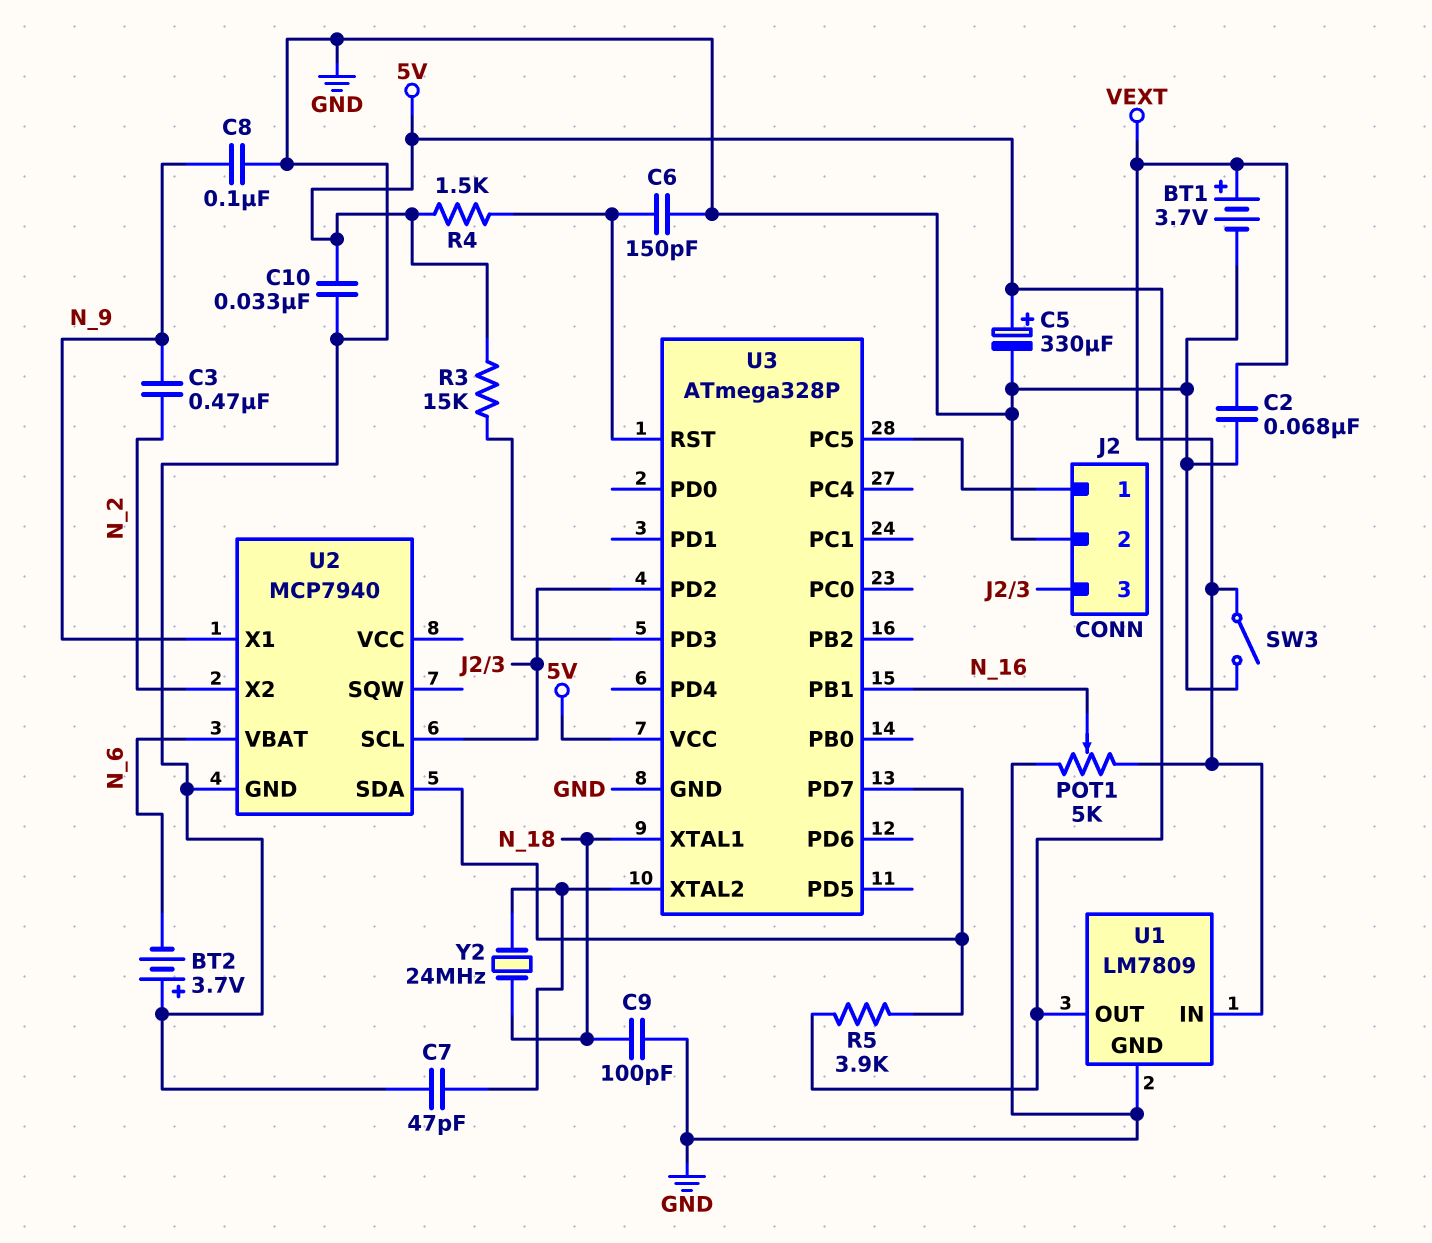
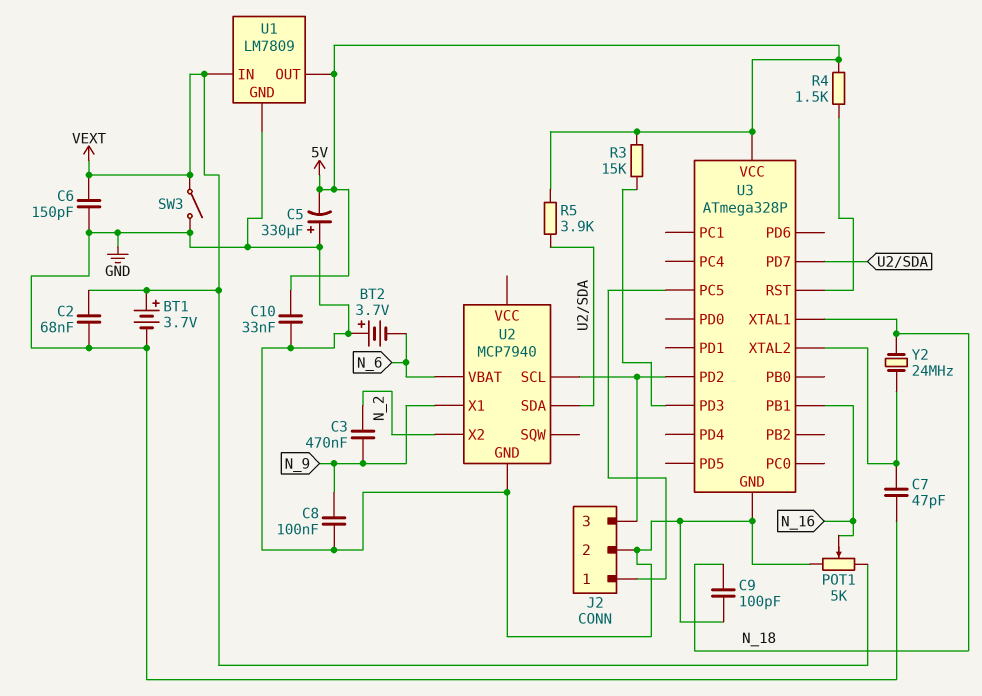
C5: 330uF (plus 5V, minus GND) -> 330uF (plus GND, minus 5V)
C6: 150pF (GND, U3/RST) -> 150pF (GND, VEXT)

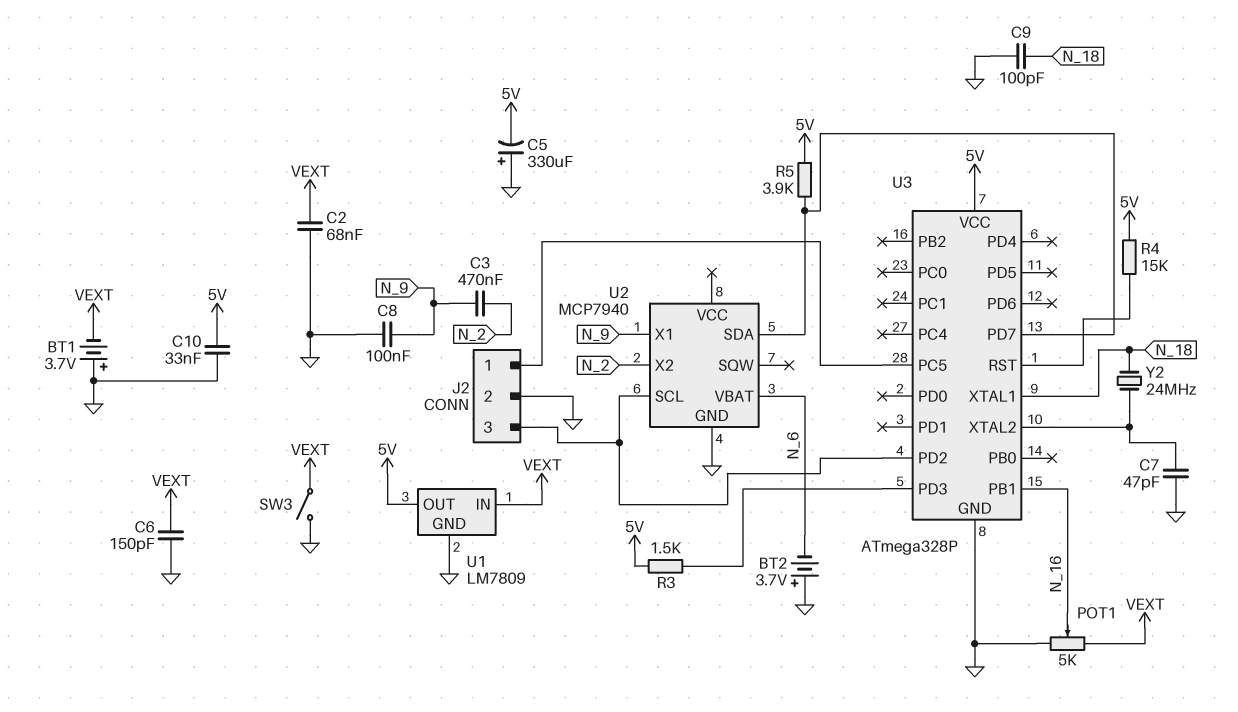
BT1: 3.7V (plus VEXT, minus GND) -> 3.7V (plus GND, minus VEXT)
R3: 15k (5V, U3/PD3) -> 1.5k (5V, U3/PD3)
R4: 1.5k (5V, U3/RST) -> 15k (5V, U3/RST)

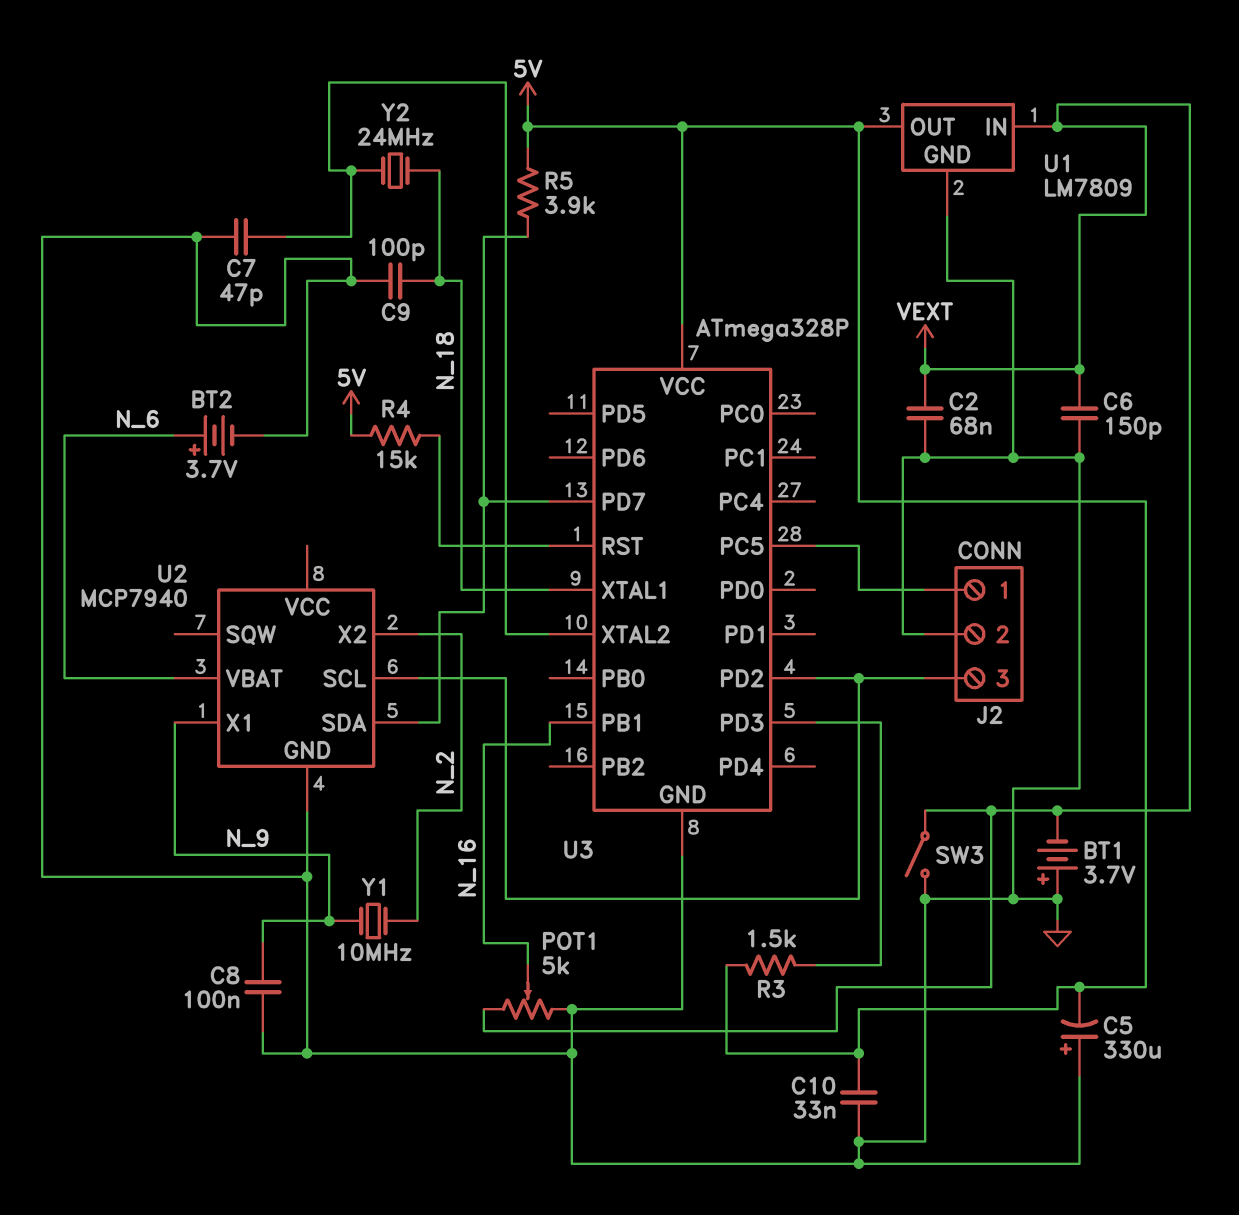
BT2: 3.7V (plus GND, minus N_6) -> 3.7V (plus N_6, minus GND)
C3: 470nF (N_2, N_9) -> none
Y1: none -> 10MHz (N_2, N_9)

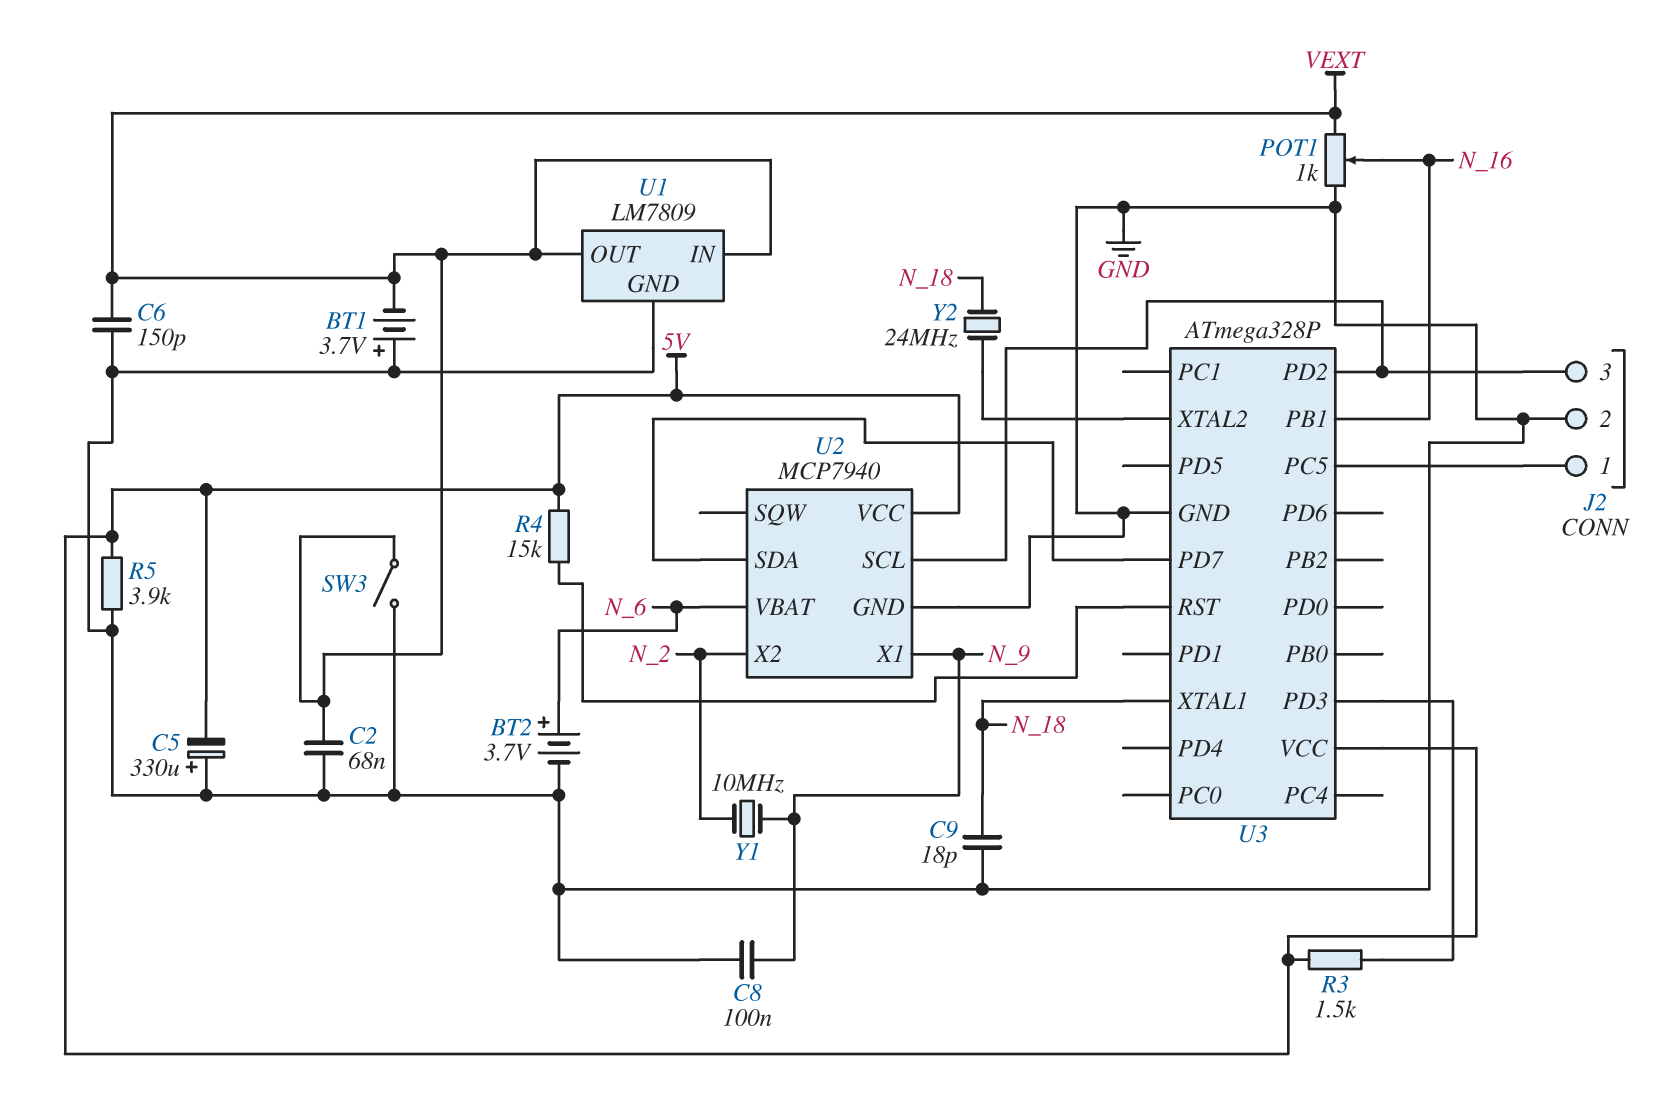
C7: 47pF (GND, U3/XTAL2) -> none
C9: 100pF (GND, N_18) -> 18pF (GND, N_18)
C10: 33nF (5V, GND) -> none
POT1: 5k (GND, VEXT, wiper N_16) -> 1k (GND, VEXT, wiper N_16)
R5: 3.9k (5V, U2/SDA) -> 3.9k (5V, GND)
U1 pin OUT: 5V -> VEXT
U2 pin VCC: none -> 5V

